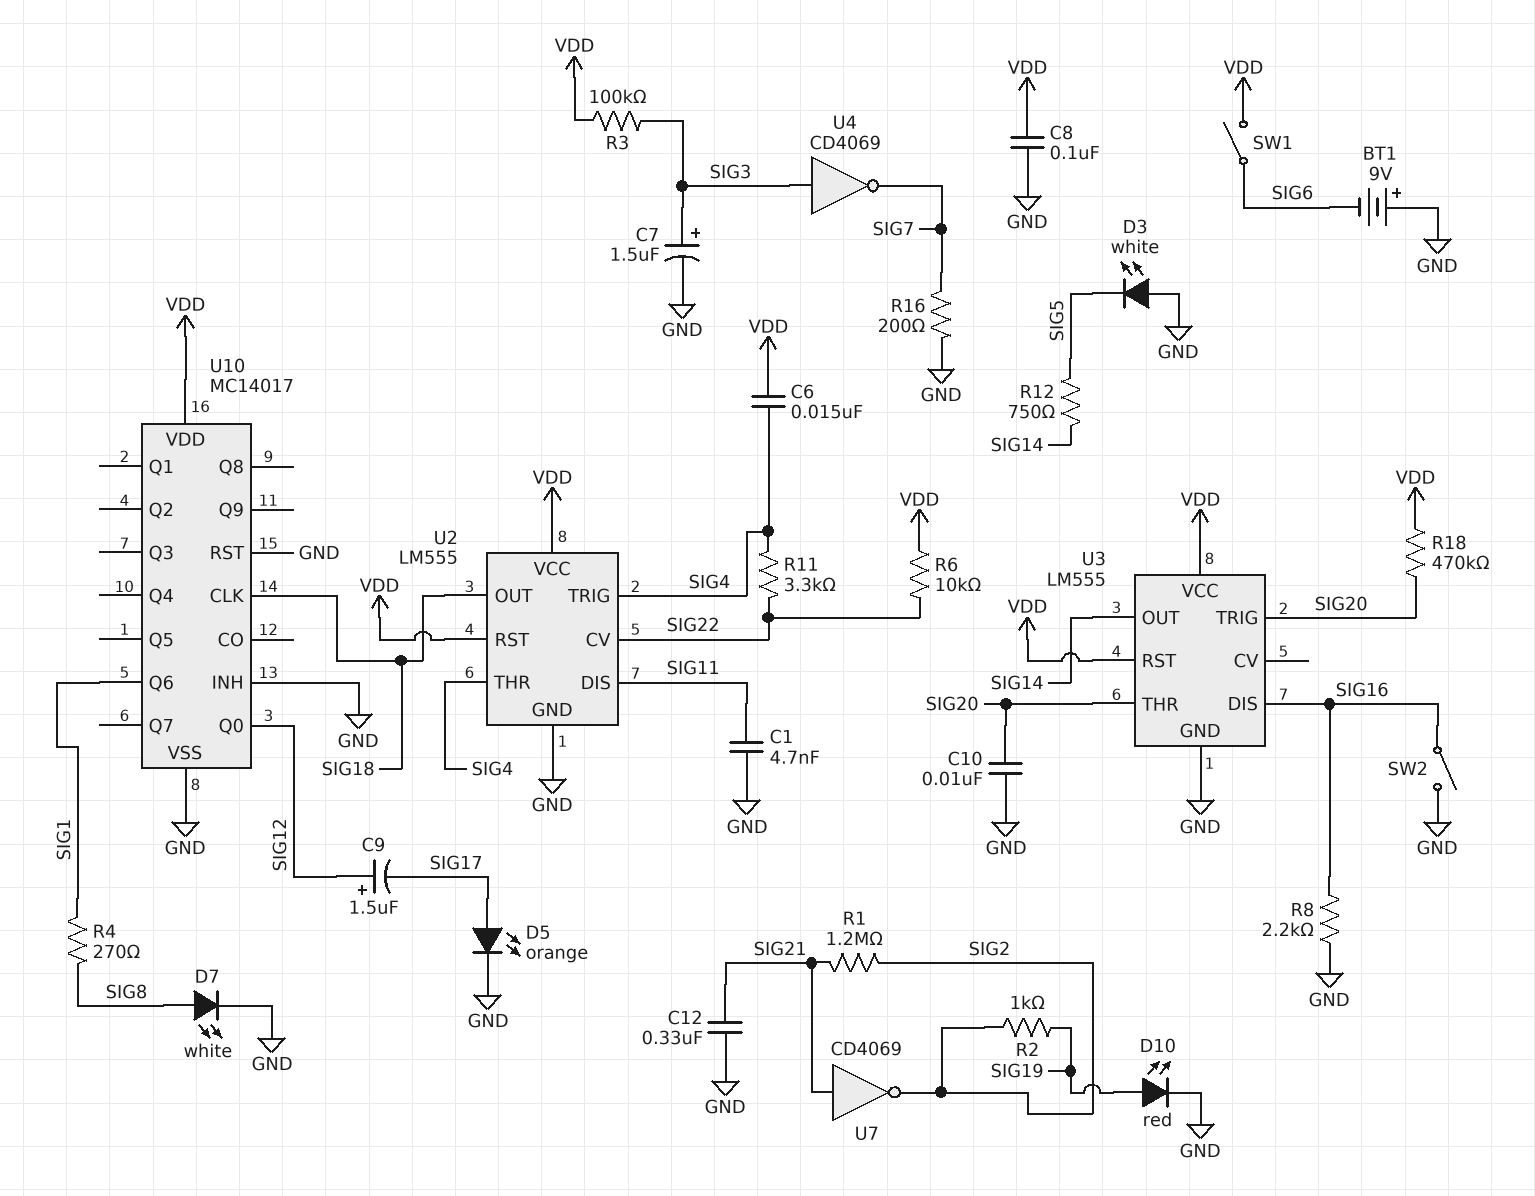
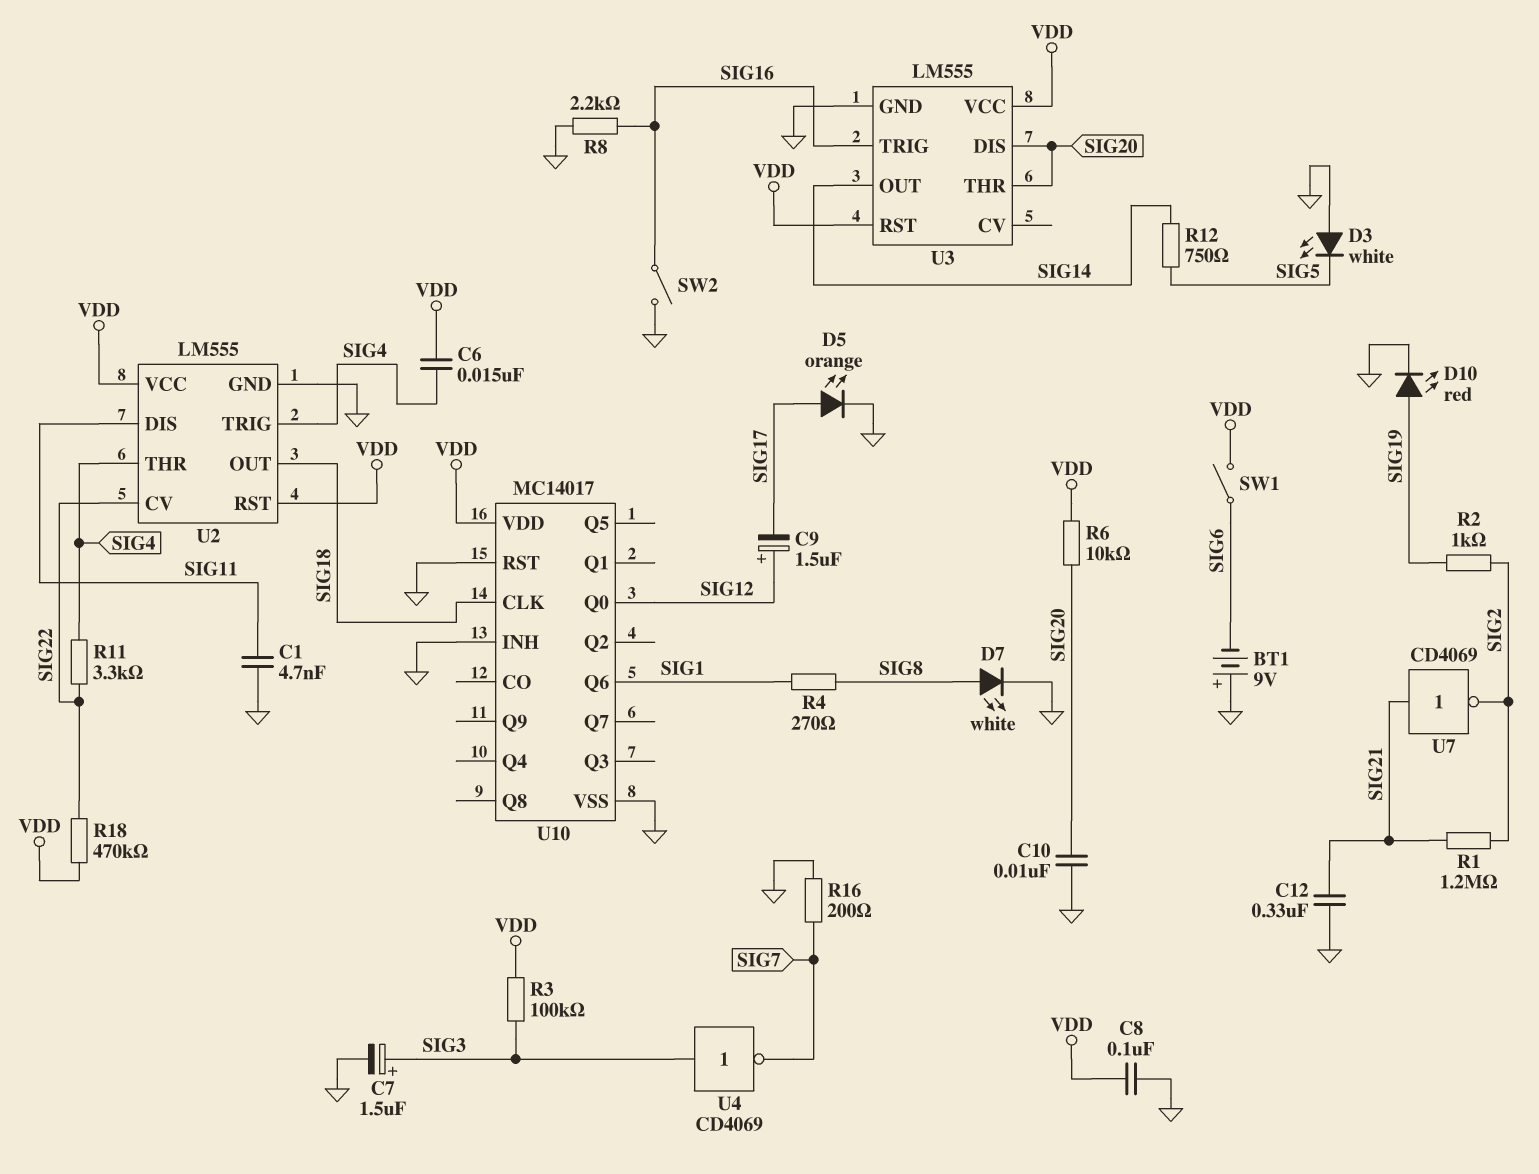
R6: 10k (SIG22, VDD) -> 10k (SIG20, VDD)
R18: 470k (SIG20, VDD) -> 470k (SIG22, VDD)
U3 pin DIS: SIG16 -> SIG20
U3 pin TRIG: SIG20 -> SIG16

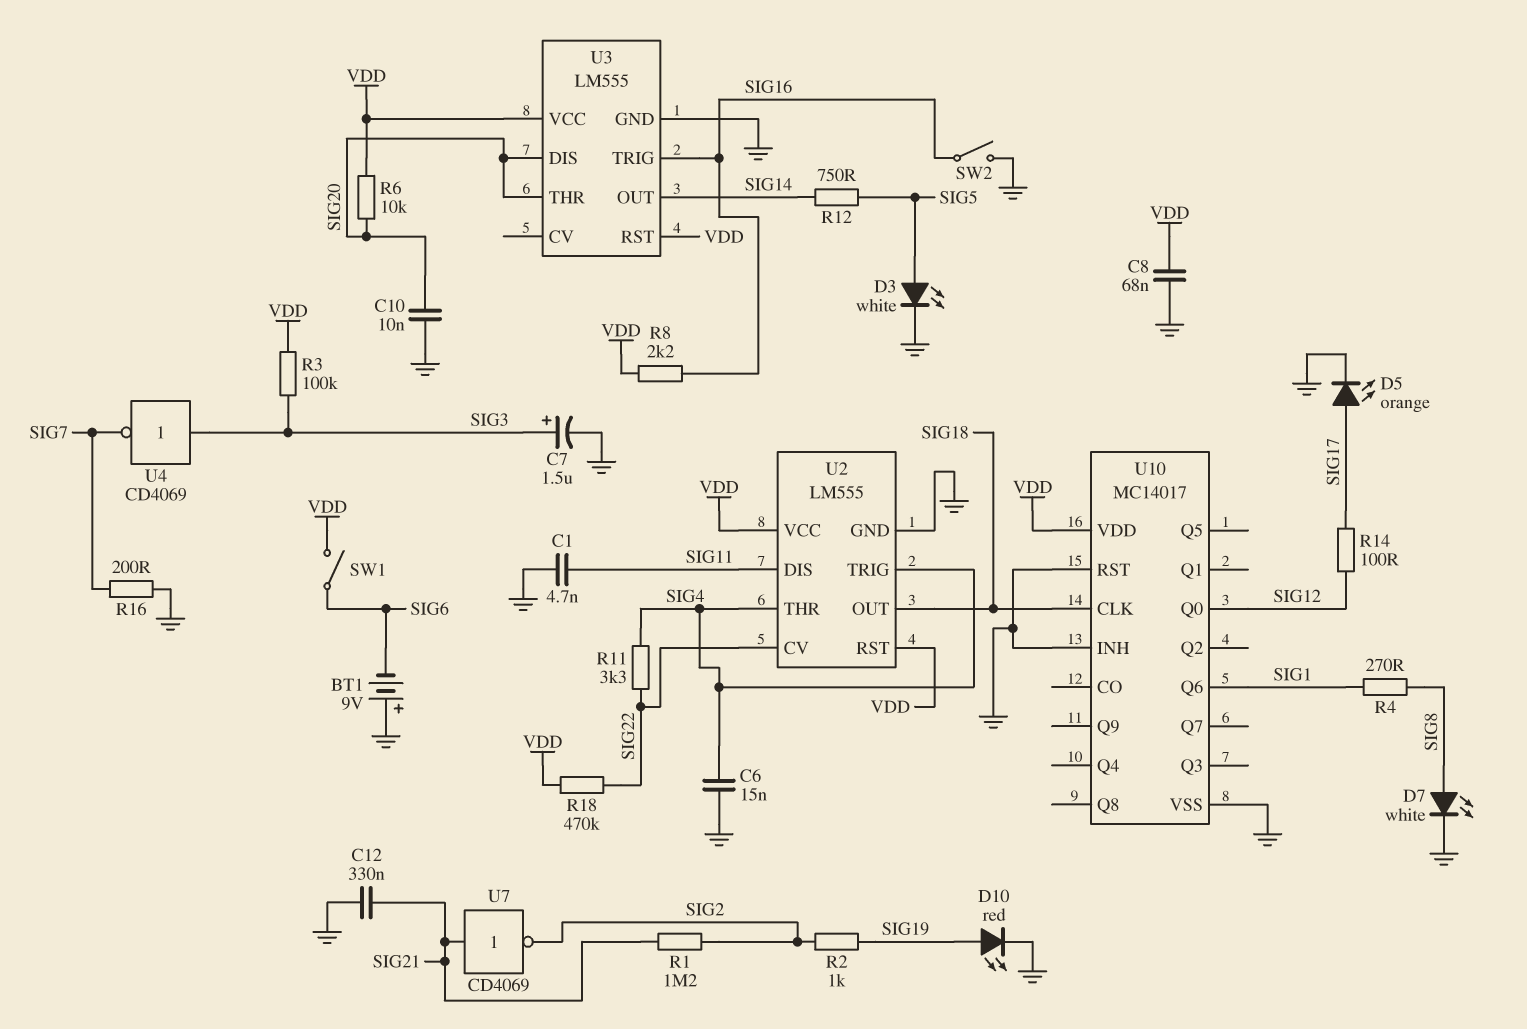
C6: 15nF (SIG4, VDD) -> 15nF (GND, SIG4)
C8: 100nF (GND, VDD) -> 68nF (GND, VDD)
C9: 1.5uF (plus SIG12, minus SIG17) -> none
D3: LED white (A GND, K SIG5) -> LED white (A SIG5, K GND)
R8: 2.2k (GND, SIG16) -> 2.2k (SIG16, VDD)
R14: none -> 100 (SIG12, SIG17)

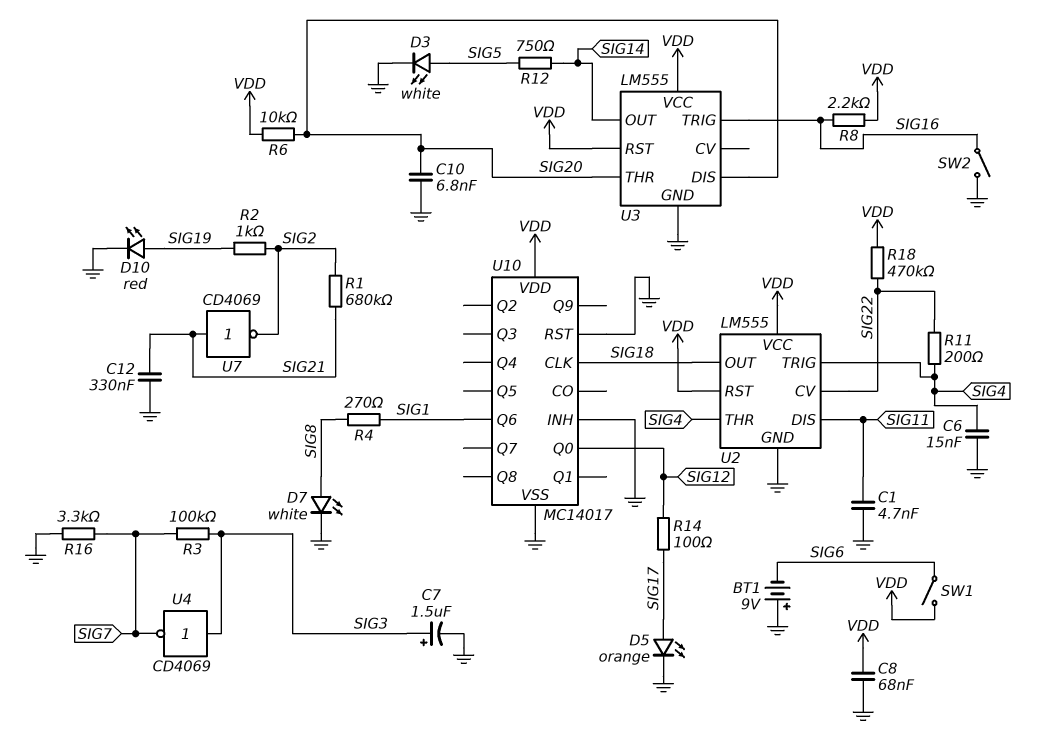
C10: 10nF (GND, SIG20) -> 6.8nF (GND, SIG20)
R1: 1.2M (SIG2, SIG21) -> 680k (SIG2, SIG21)
R3: 100k (SIG3, VDD) -> 100k (SIG3, SIG7)
R11: 3.3k (SIG4, SIG22) -> 200 (SIG4, SIG22)
R16: 200 (GND, SIG7) -> 3.3k (GND, SIG7)

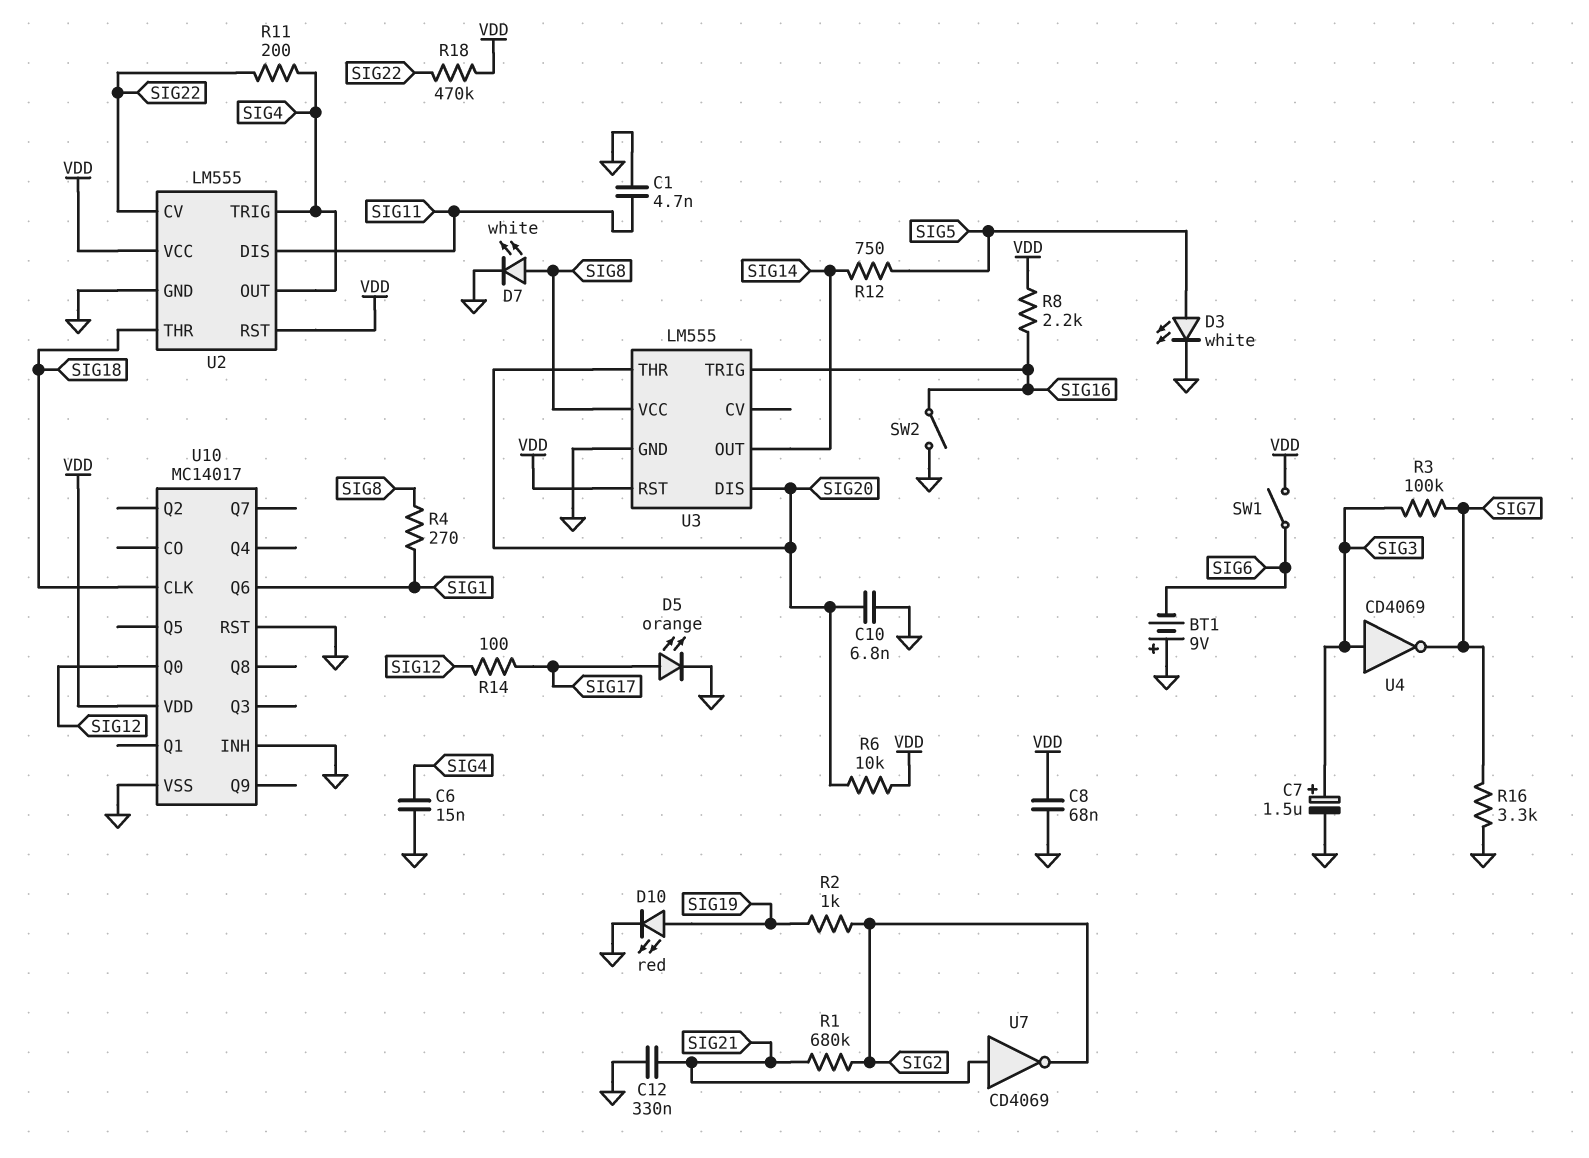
U2 pin OUT: SIG18 -> SIG4
U2 pin THR: SIG4 -> SIG18
U3 pin VCC: VDD -> SIG8

